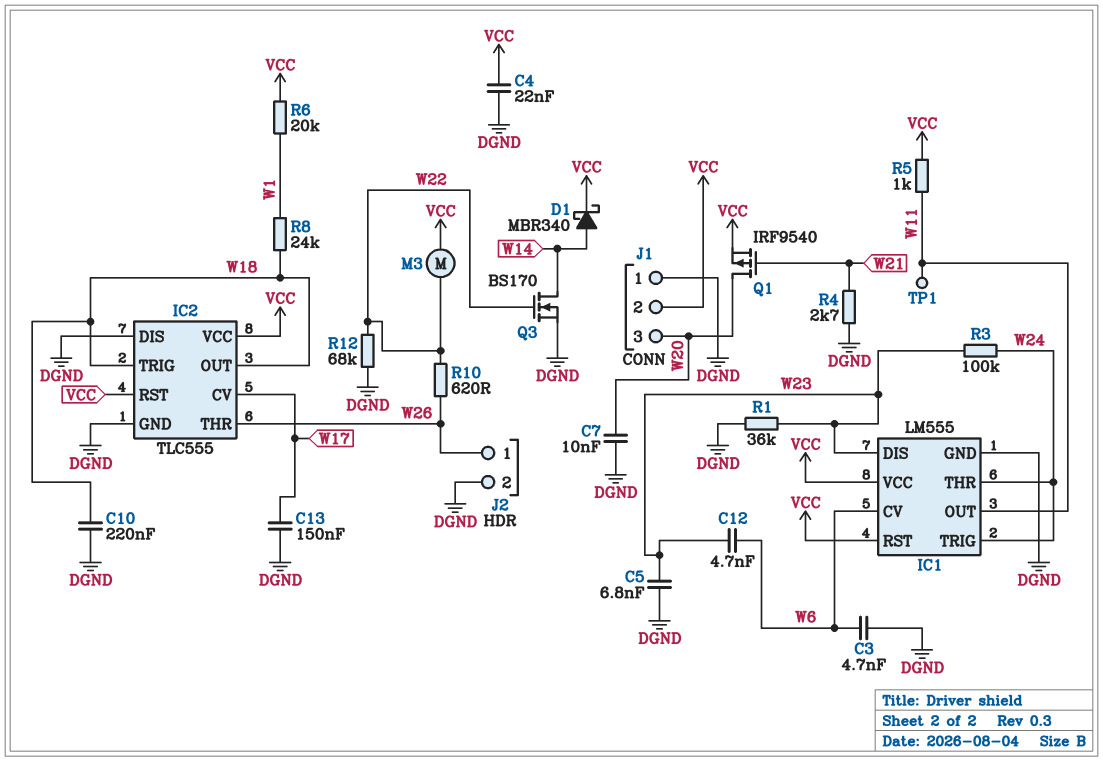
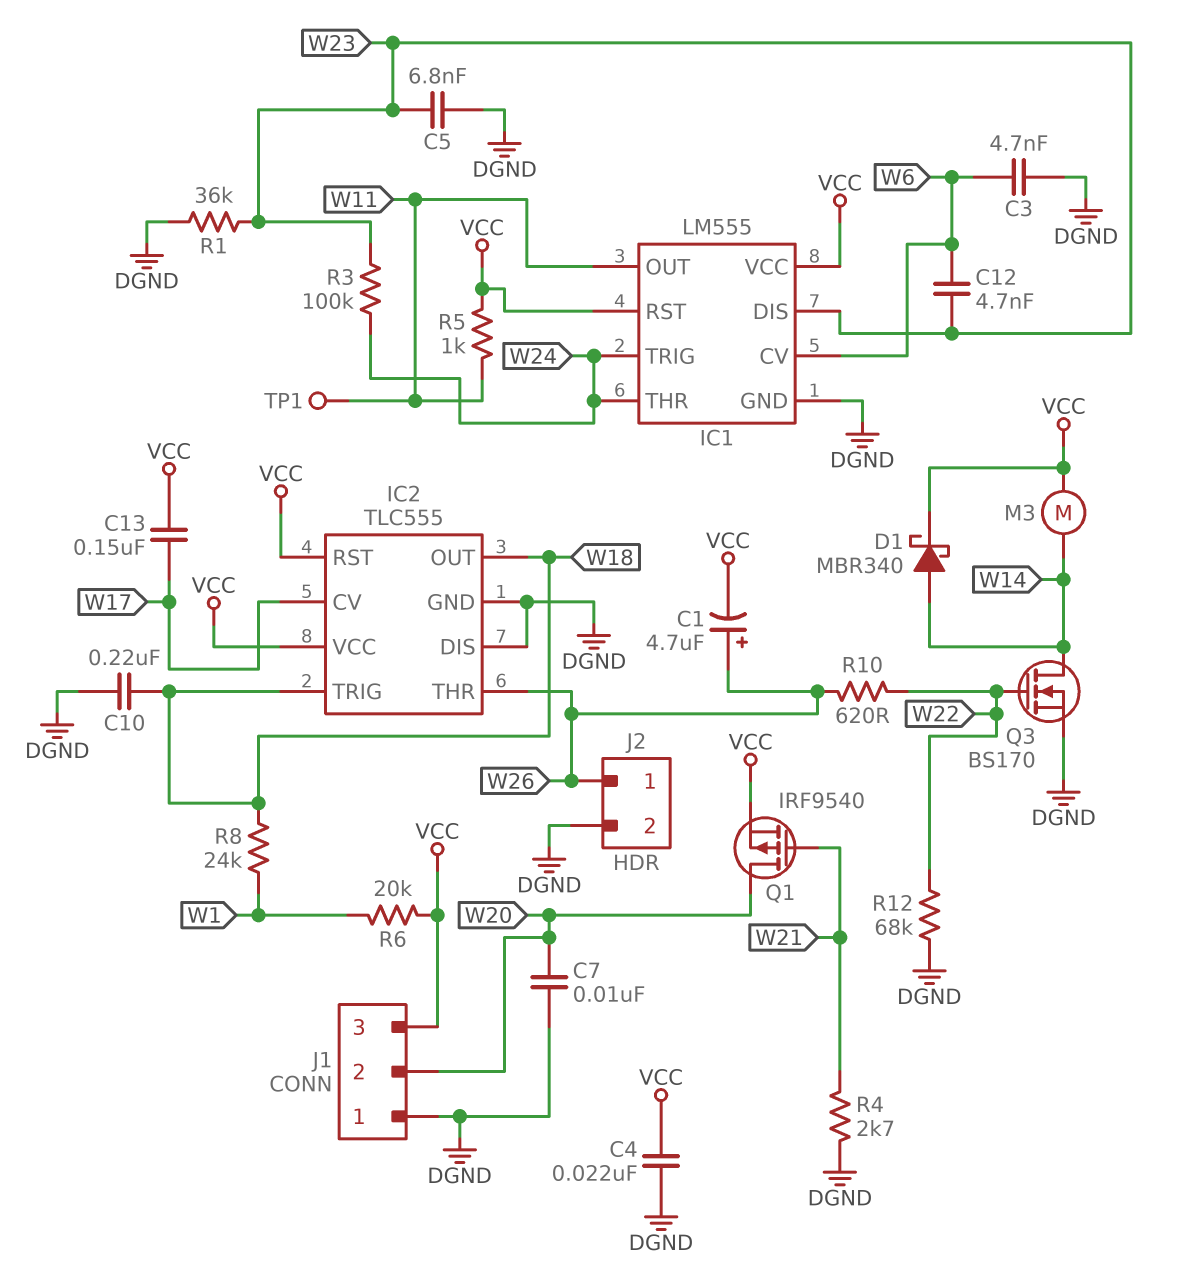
C1: none -> 4.7uF (plus W26, minus VCC)
C13: 150nF (DGND, W17) -> 150nF (VCC, W17)
J1 pin 2: VCC -> W20
J1 pin 3: W20 -> VCC
M3: motor (VCC, W22) -> motor (VCC, W14)

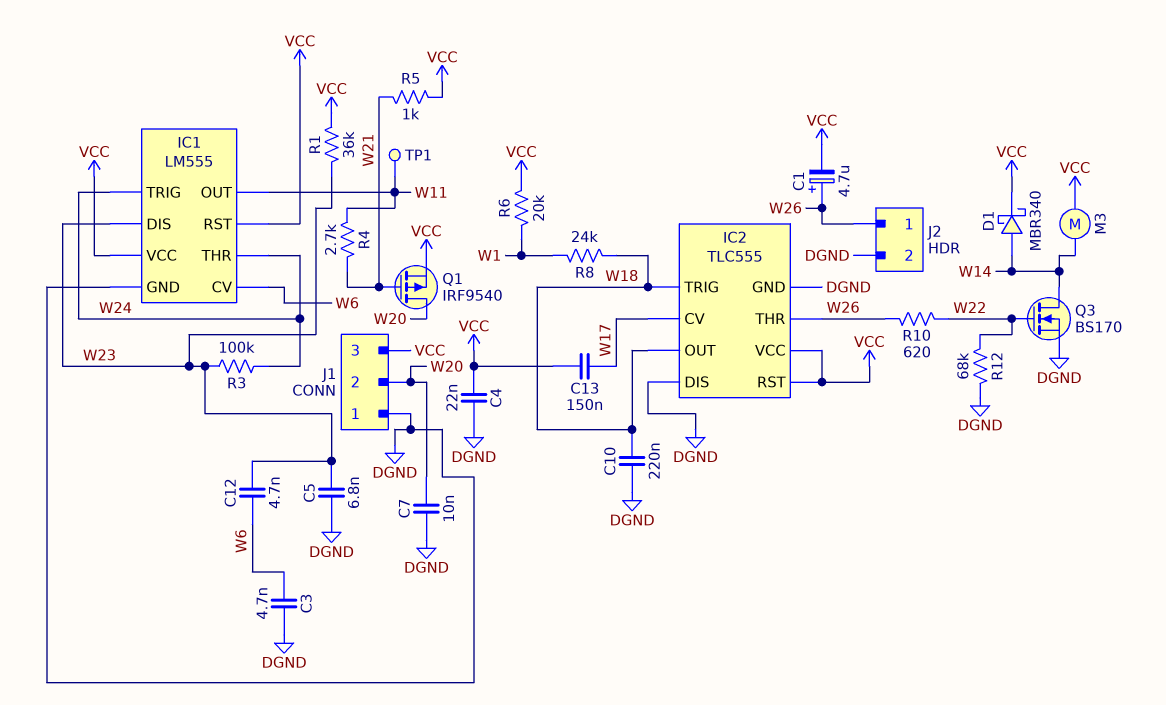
R1: 36k (DGND, W23) -> 36k (VCC, W23)
R4: 2.7k (DGND, W21) -> 2.7k (W11, W21)
R5: 1k (VCC, W11) -> 1k (VCC, W21)

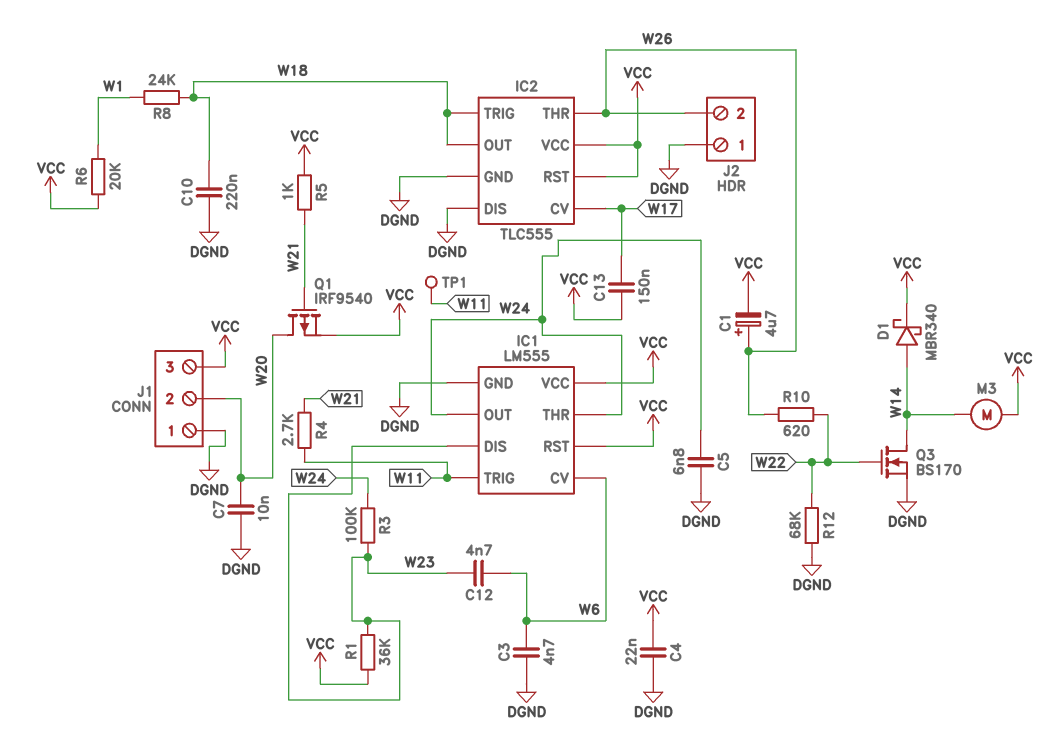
C5: 6.8nF (DGND, W23) -> 6.8nF (DGND, W24)
IC1 pin OUT: W11 -> W24
IC1 pin TRIG: W24 -> W11
J2 pin 1: W26 -> DGND
J2 pin 2: DGND -> W26

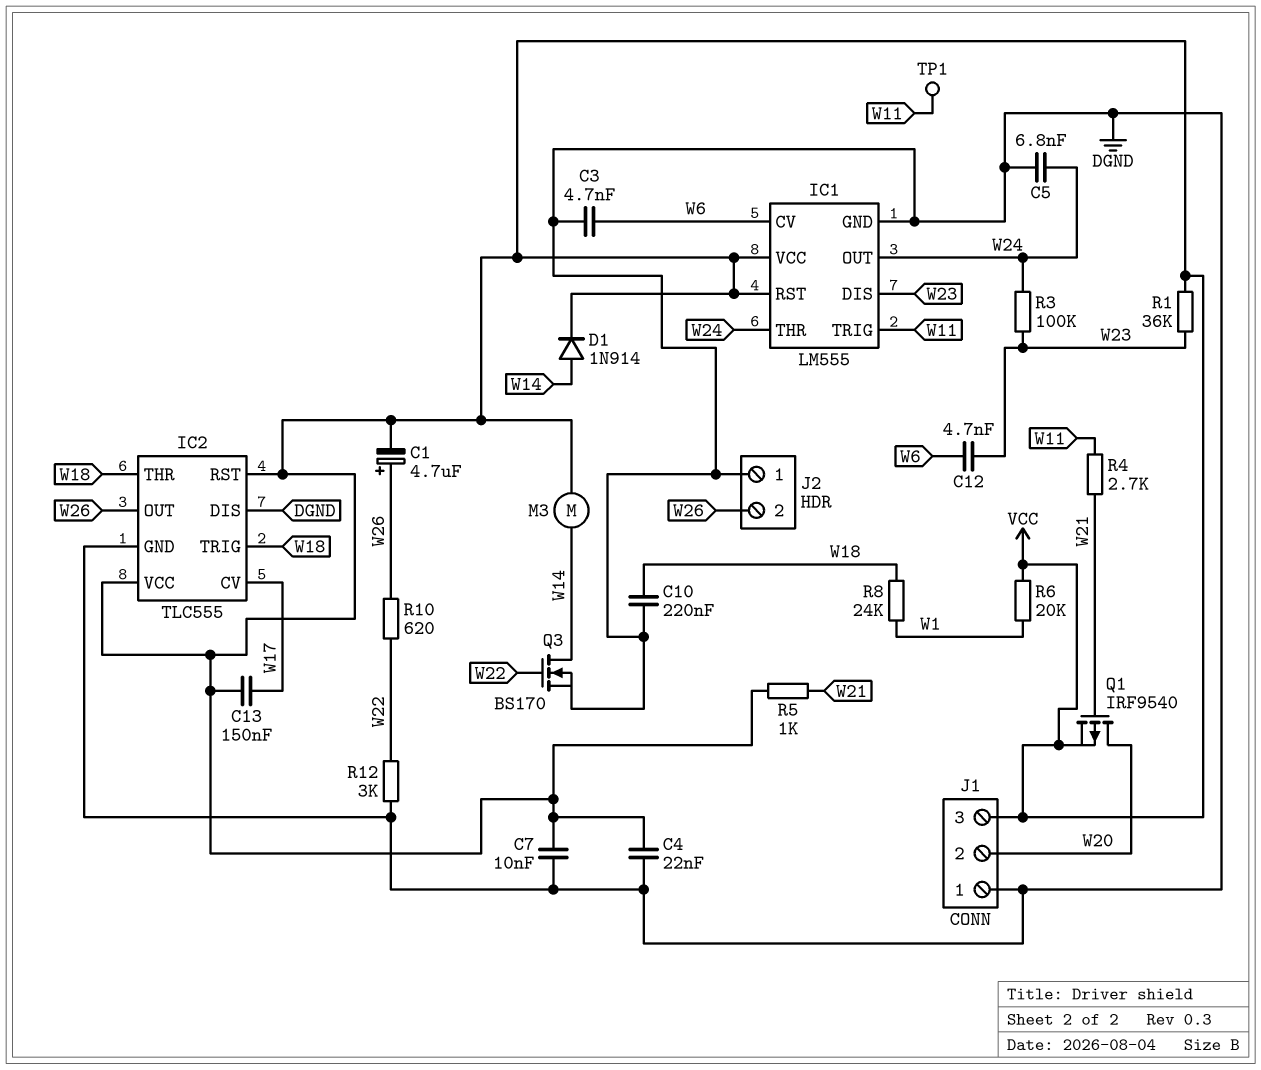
C7: 10nF (DGND, W20) -> 10nF (DGND, VCC)
D1: schottky MBR340 (A W14, K VCC) -> diode 1N914 (A W14, K VCC)
IC2 pin OUT: W18 -> W26
IC2 pin THR: W26 -> W18
R12: 68k (DGND, W22) -> 3k (DGND, W22)

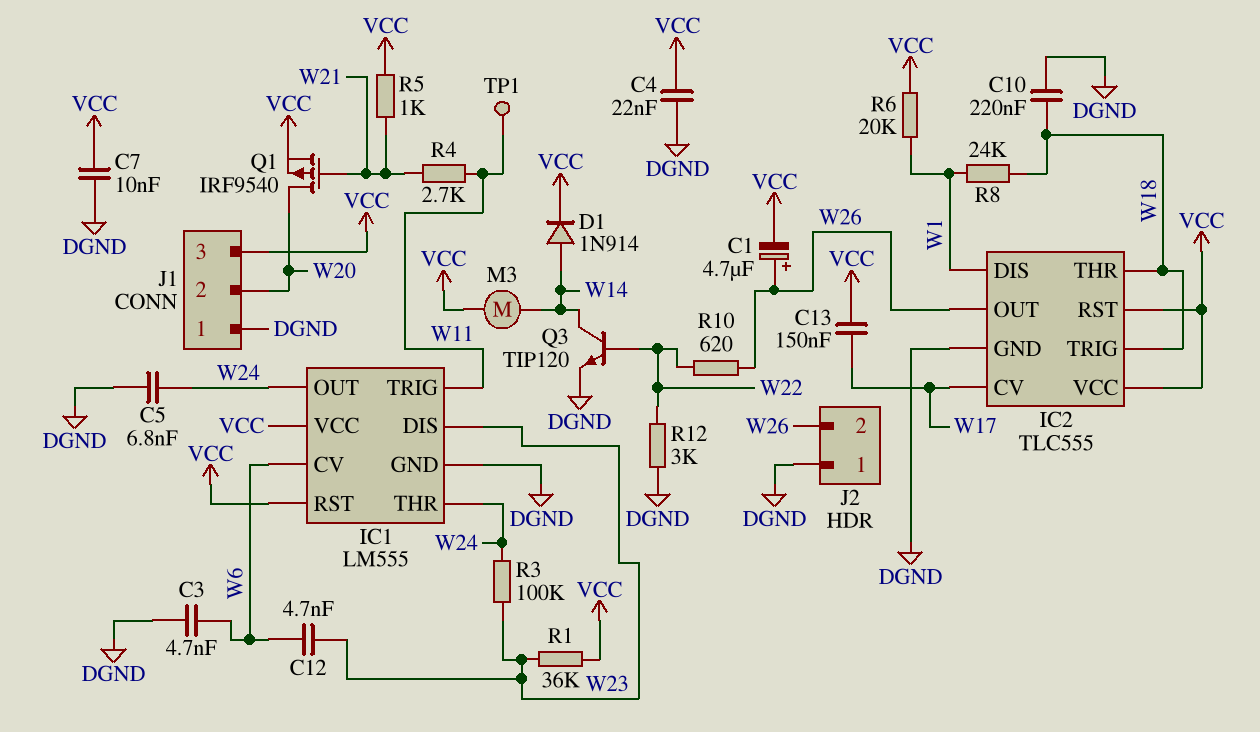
IC2 pin DIS: DGND -> W1
Q3: NMOS BS170 (G W22, D W14, S DGND) -> NPN TIP120 (B W22, C W14, E DGND)

